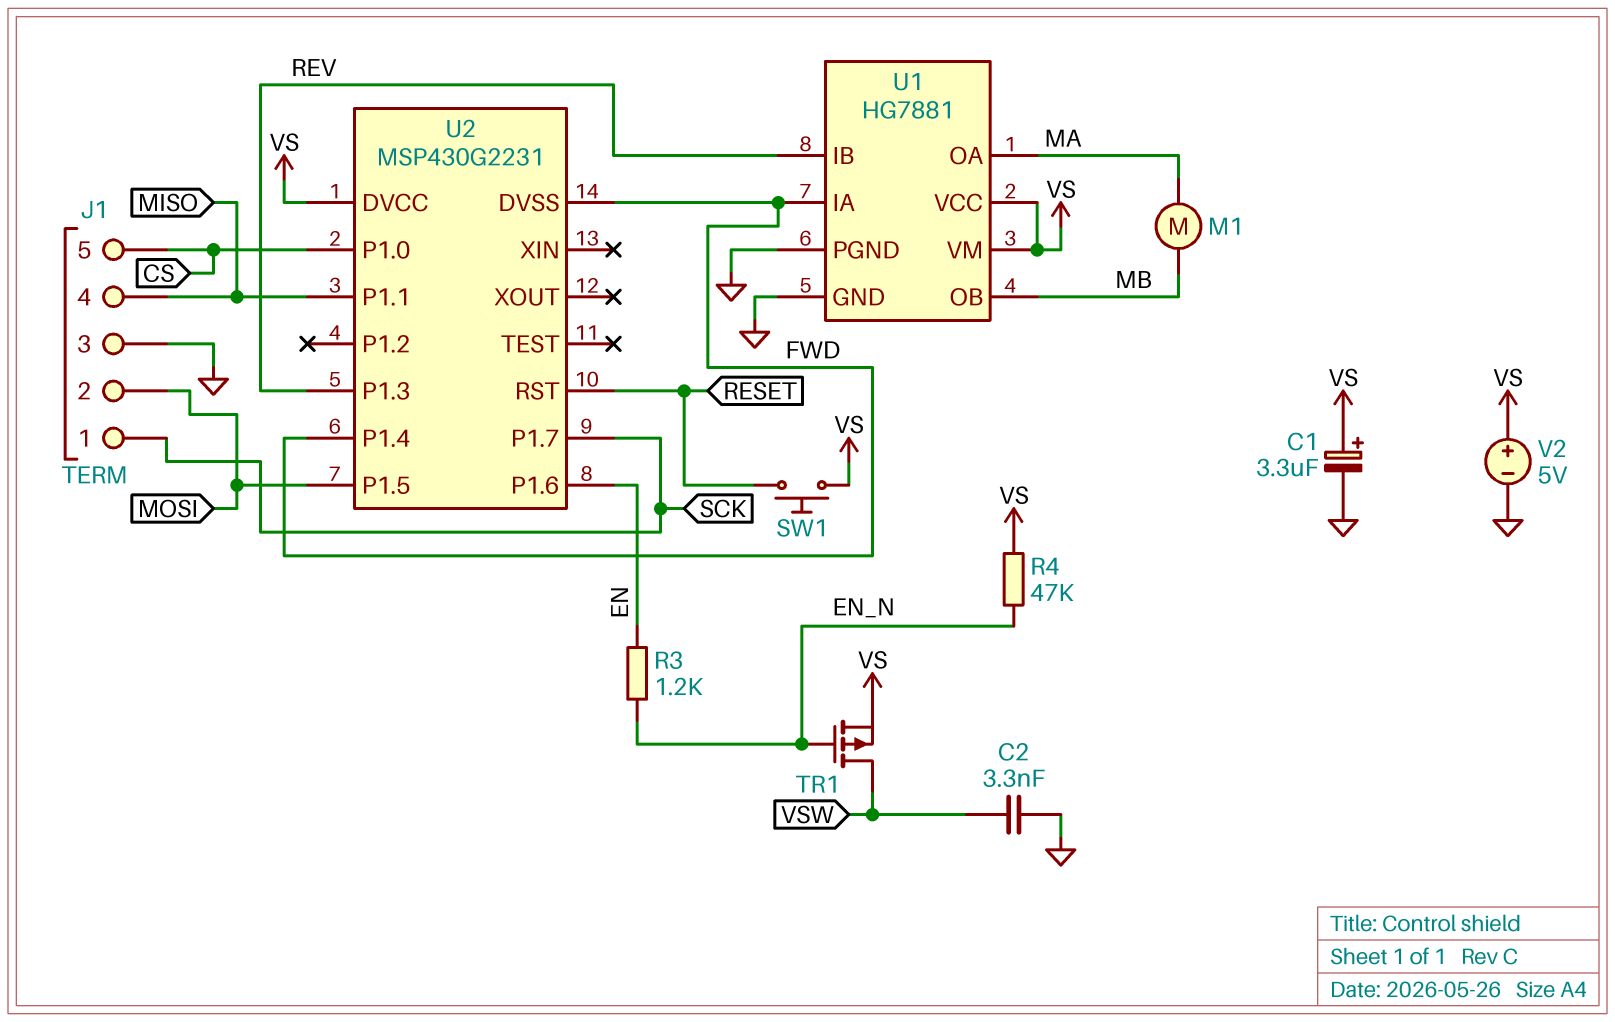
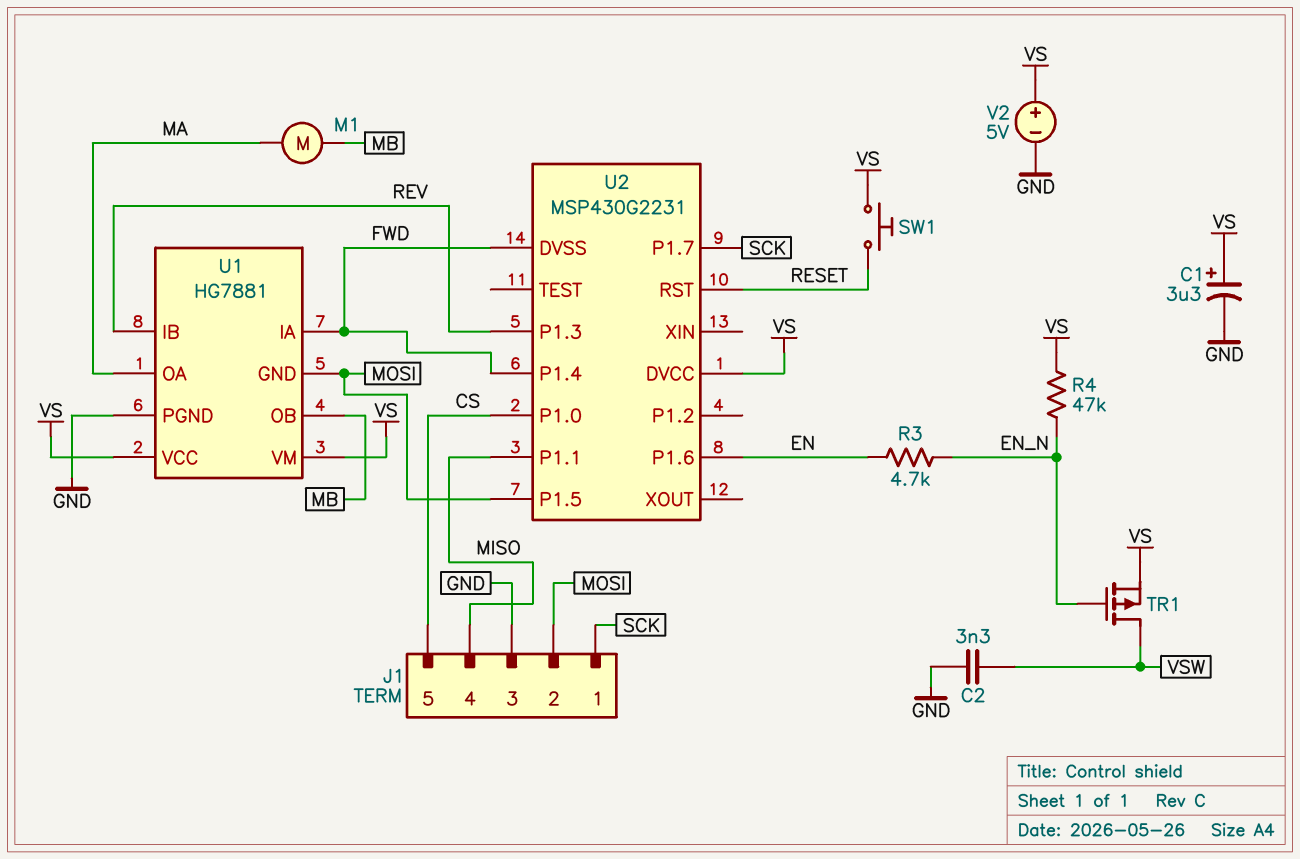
R3: 1.2k (EN, EN_N) -> 4.7k (EN, EN_N)
U1 pin GND: GND -> MOSI

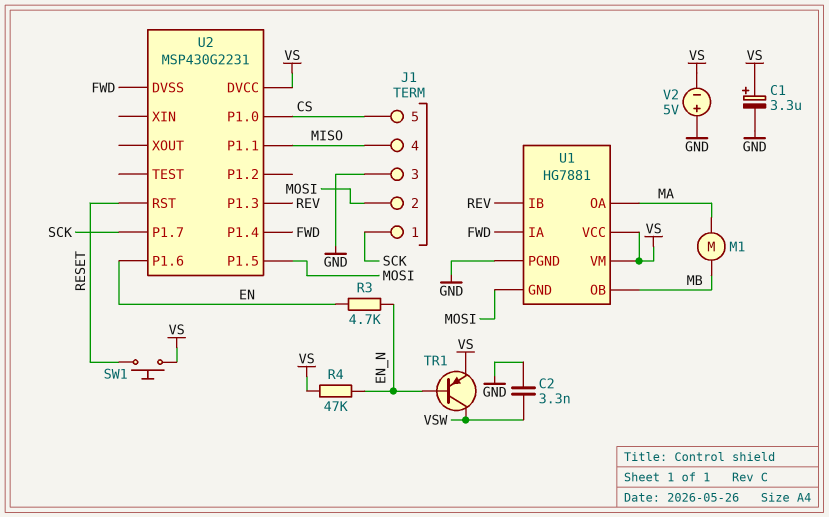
TR1: PMOS (G EN_N, D VSW, S VS) -> PNP (B EN_N, C VSW, E VS)
V2: 5V (plus VS, minus GND) -> 5V (plus GND, minus VS)

